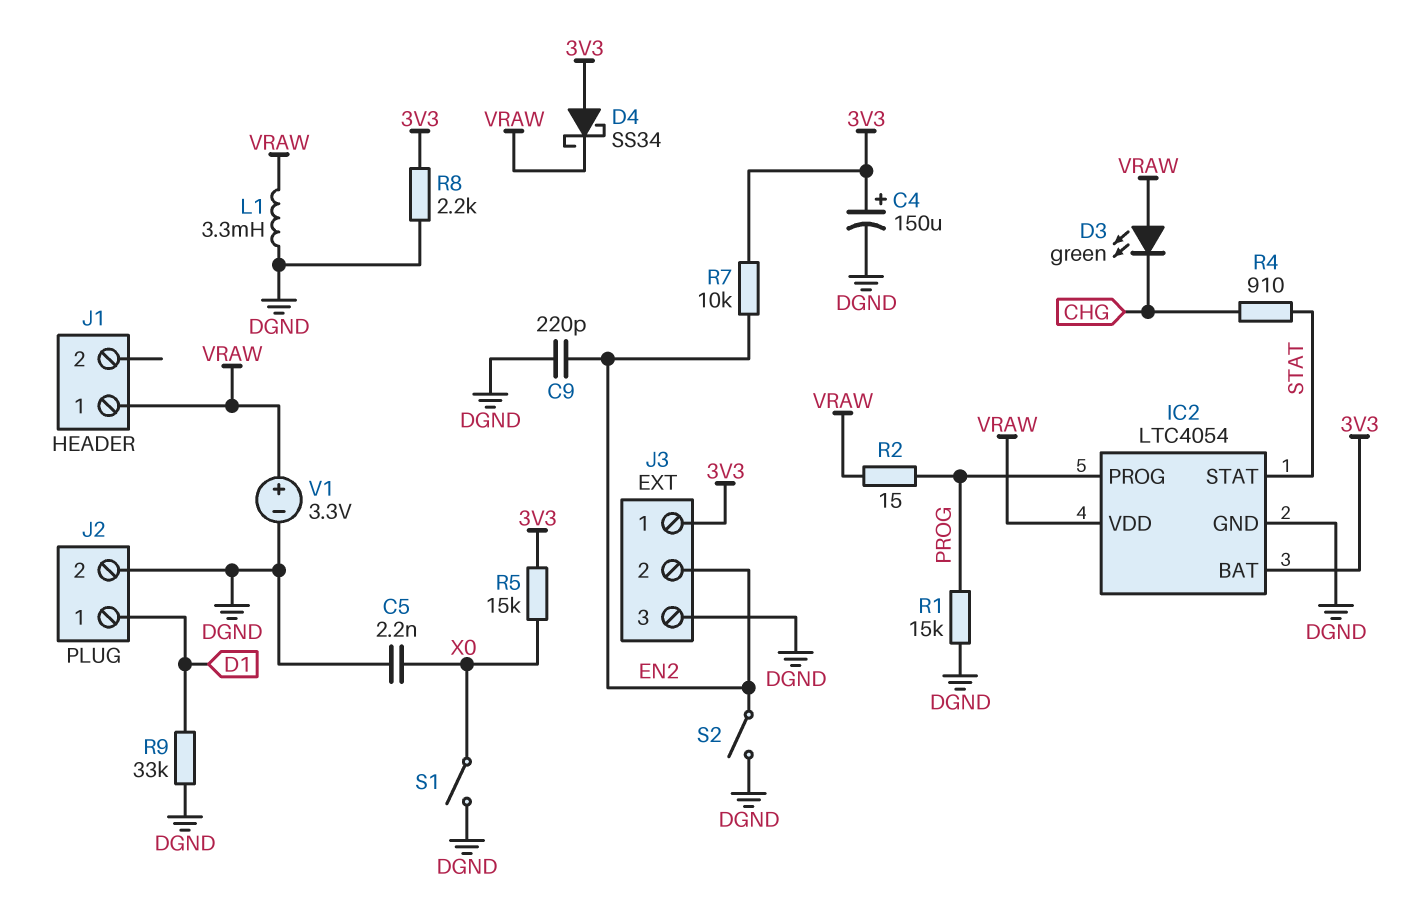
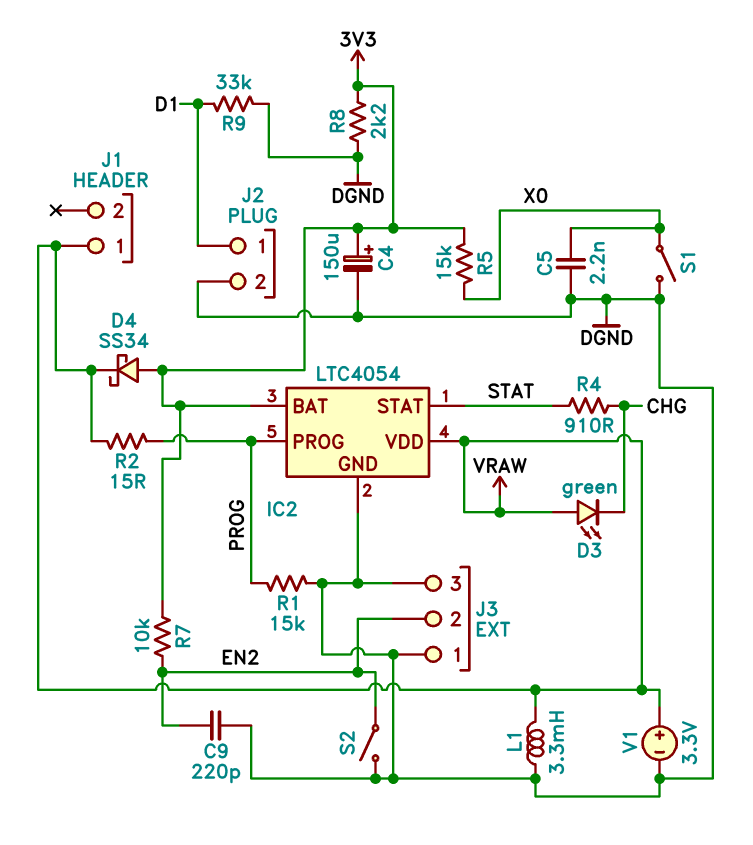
J3 pin 1: 3V3 -> DGND

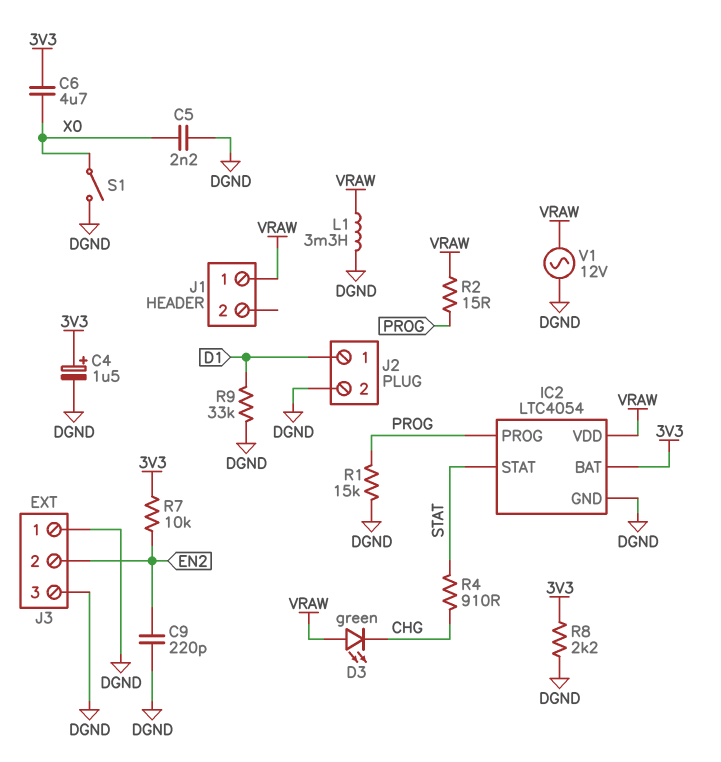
C4: 150uF (plus 3V3, minus DGND) -> 1.5uF (plus 3V3, minus DGND)
C6: none -> 4.7uF (3V3, X0)
D4: schottky SS34 (A 3V3, K VRAW) -> none
R5: 15k (3V3, X0) -> none
S2: switch (DGND, EN2) -> none
V1: 3.3V (plus VRAW, minus DGND) -> AC 12V (DGND, VRAW)

